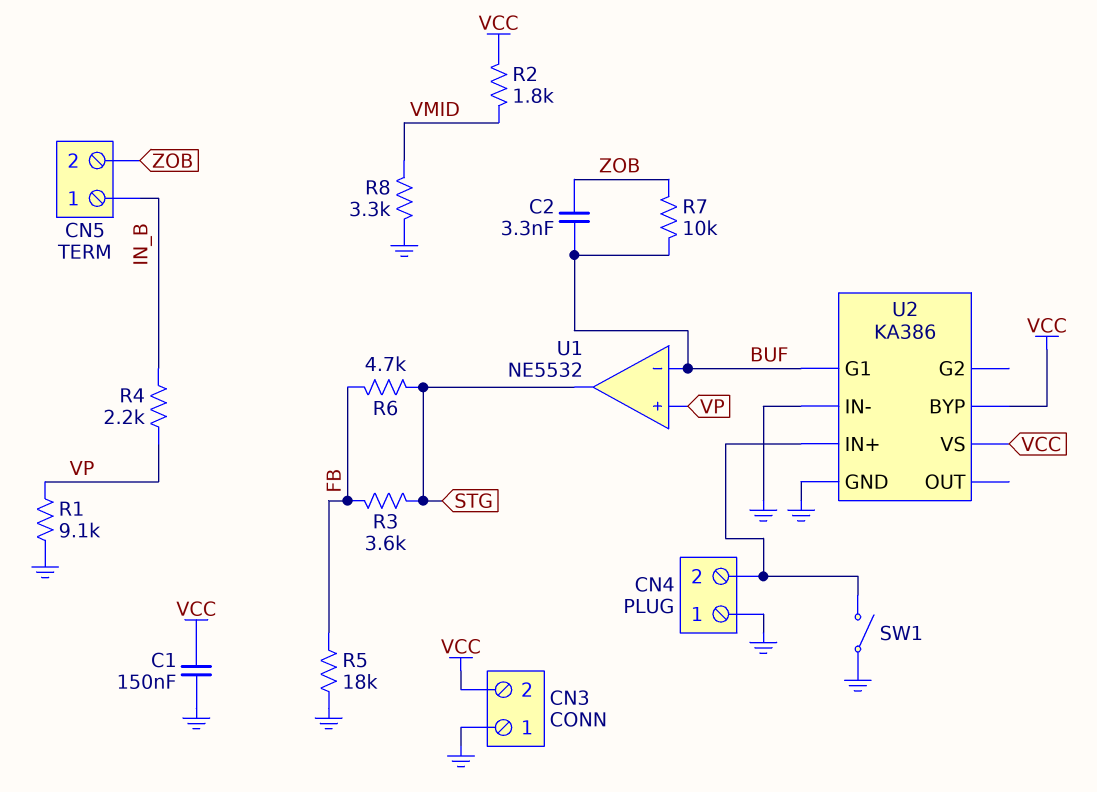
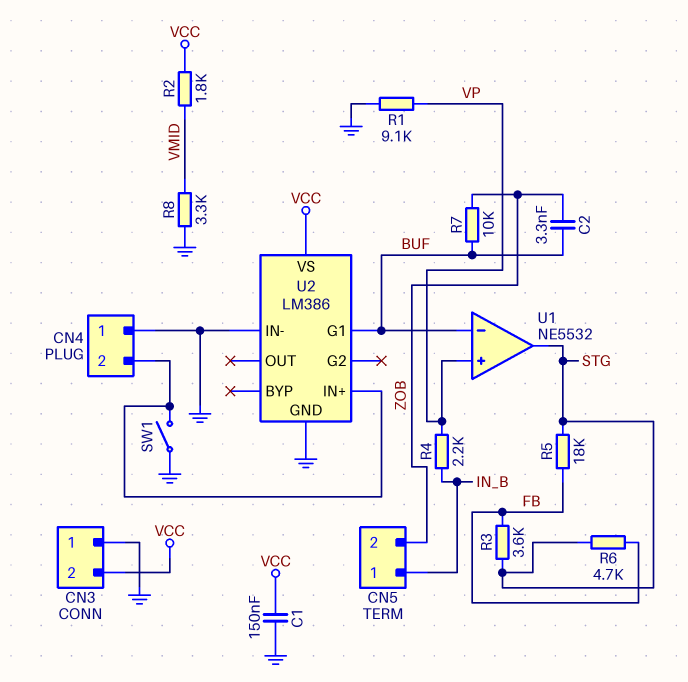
R5: 18k (FB, GND) -> 18k (FB, STG)
U2: KA386 -> LM386
U2 pin BYP: VCC -> none

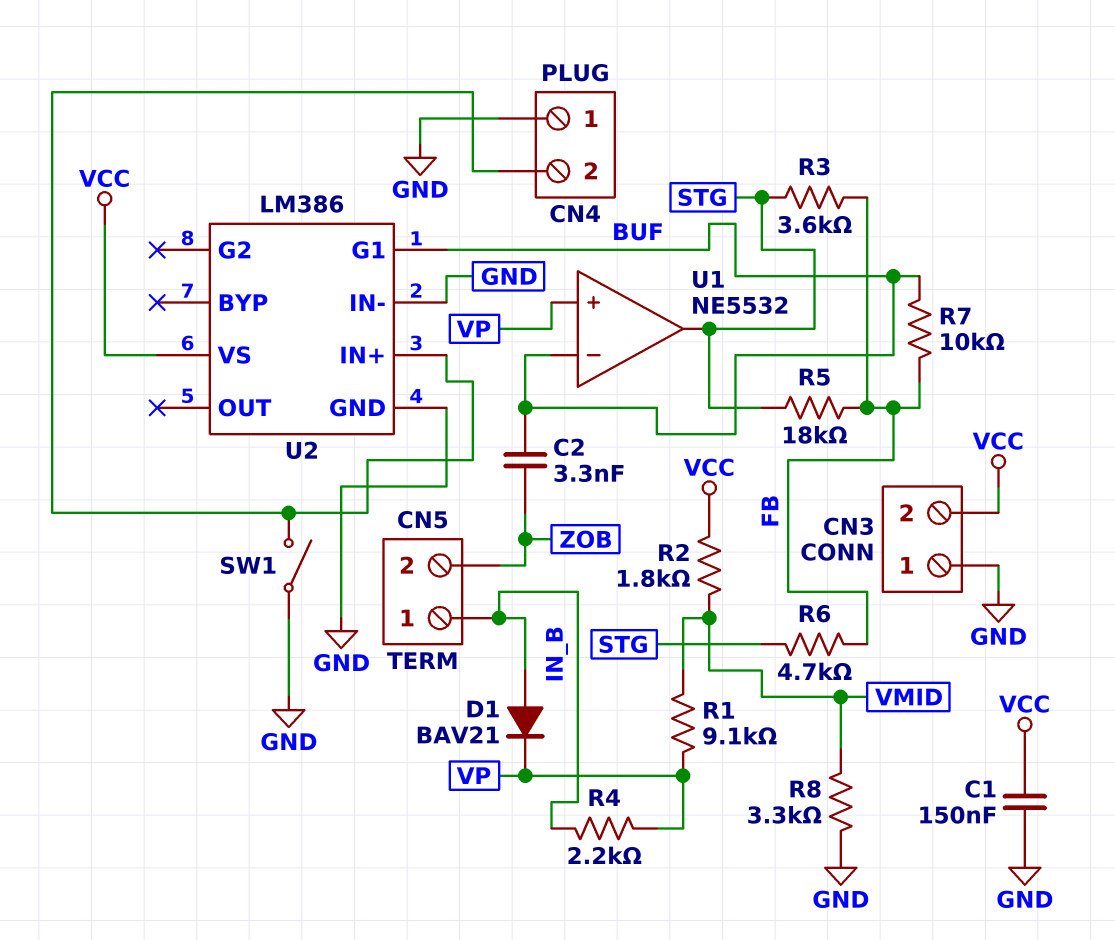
D1: none -> diode BAV21 (A IN_B, K VP)
R1: 9.1k (GND, VP) -> 9.1k (VMID, VP)
R7: 10k (BUF, ZOB) -> 10k (BUF, FB)

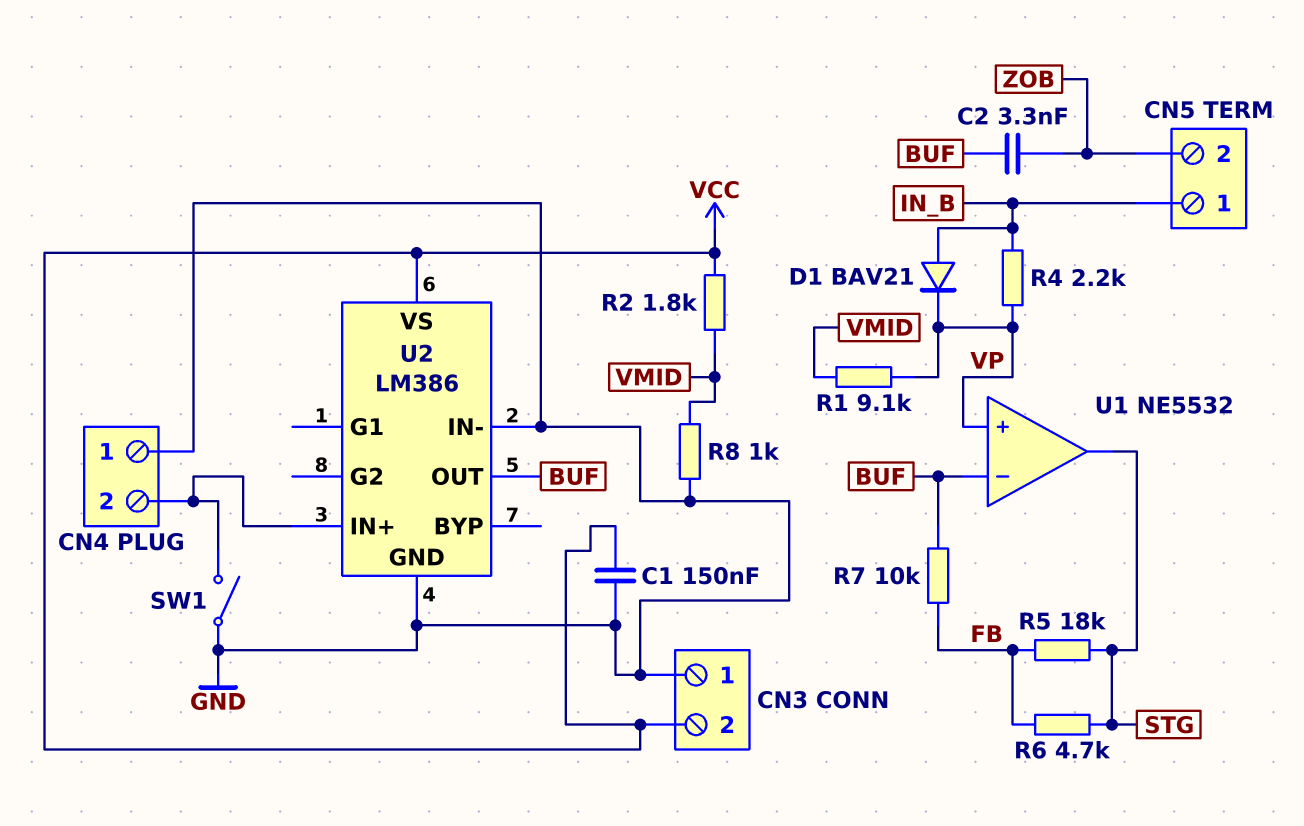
R3: 3.6k (FB, STG) -> none
R8: 3.3k (GND, VMID) -> 1k (GND, VMID)
U2 pin G1: BUF -> none
U2 pin OUT: none -> BUF

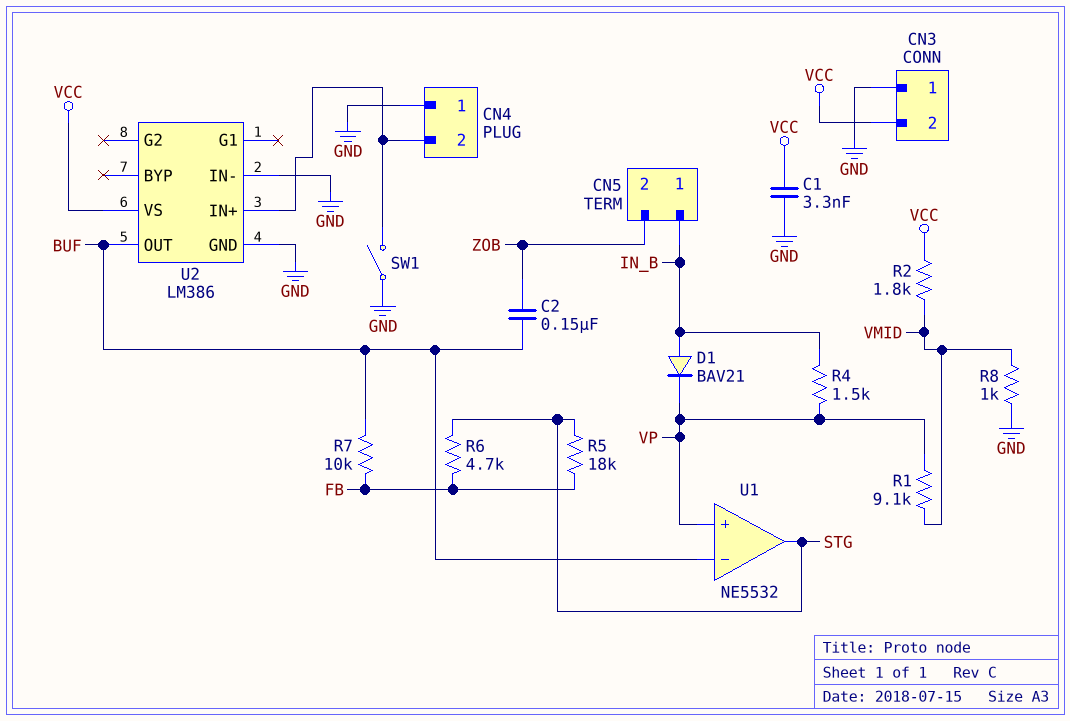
C1: 150nF (GND, VCC) -> 3.3nF (GND, VCC)
C2: 3.3nF (BUF, ZOB) -> 150nF (BUF, ZOB)
R4: 2.2k (IN_B, VP) -> 1.5k (IN_B, VP)

